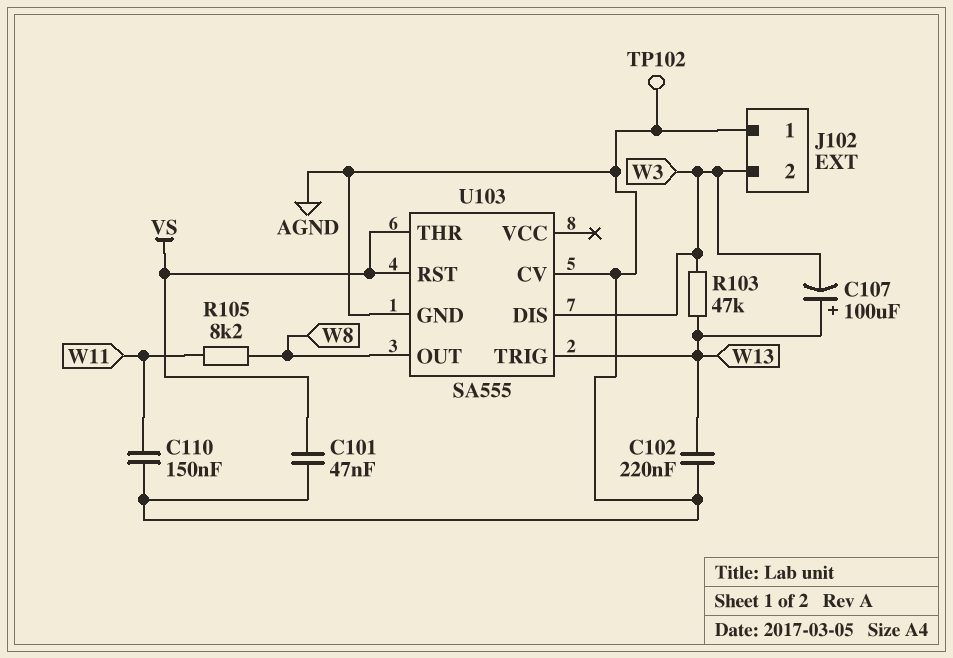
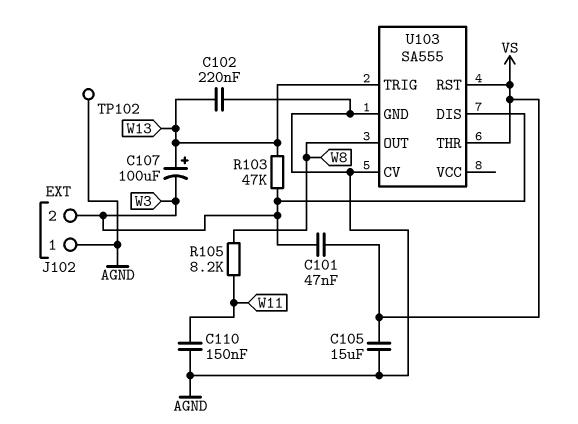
C101: 47nF (AGND, VS) -> 47nF (VS, W3)
C105: none -> 15uF (AGND, VS)

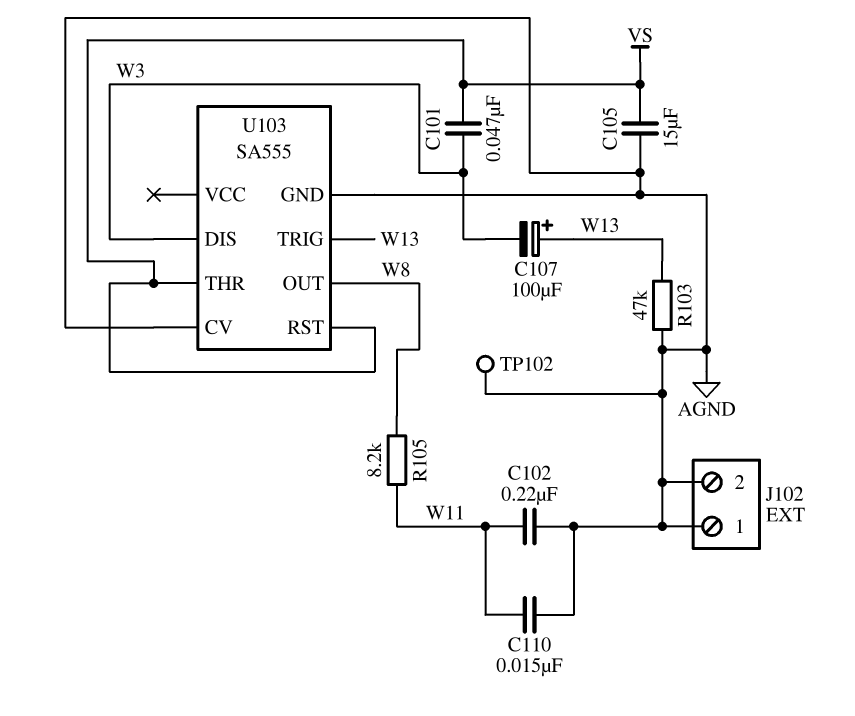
C102: 220nF (AGND, W13) -> 220nF (AGND, W11)
C110: 150nF (AGND, W11) -> 15nF (AGND, W11)
J102 pin 2: W3 -> AGND
R103: 47k (W3, W13) -> 47k (AGND, W13)

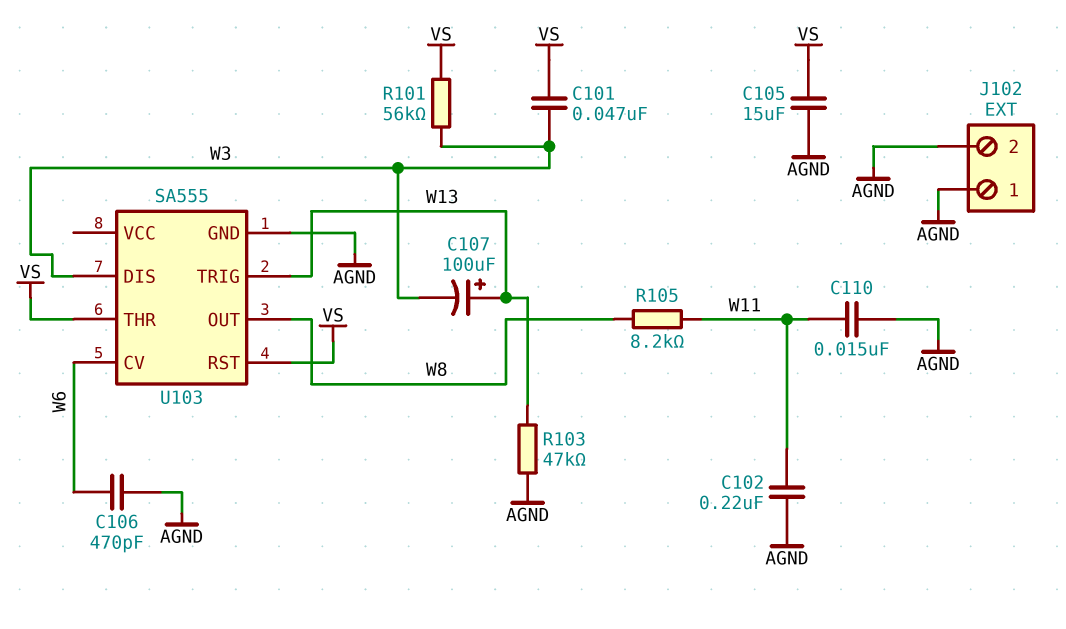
C106: none -> 470pF (AGND, W6)
R101: none -> 56k (VS, W3)
TP102: test point (AGND) -> none
U103 pin CV: AGND -> W6

